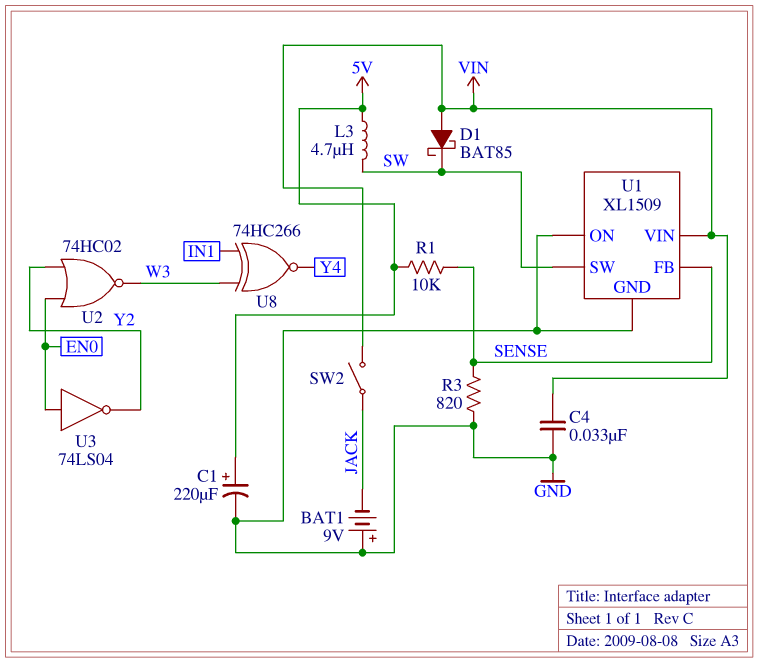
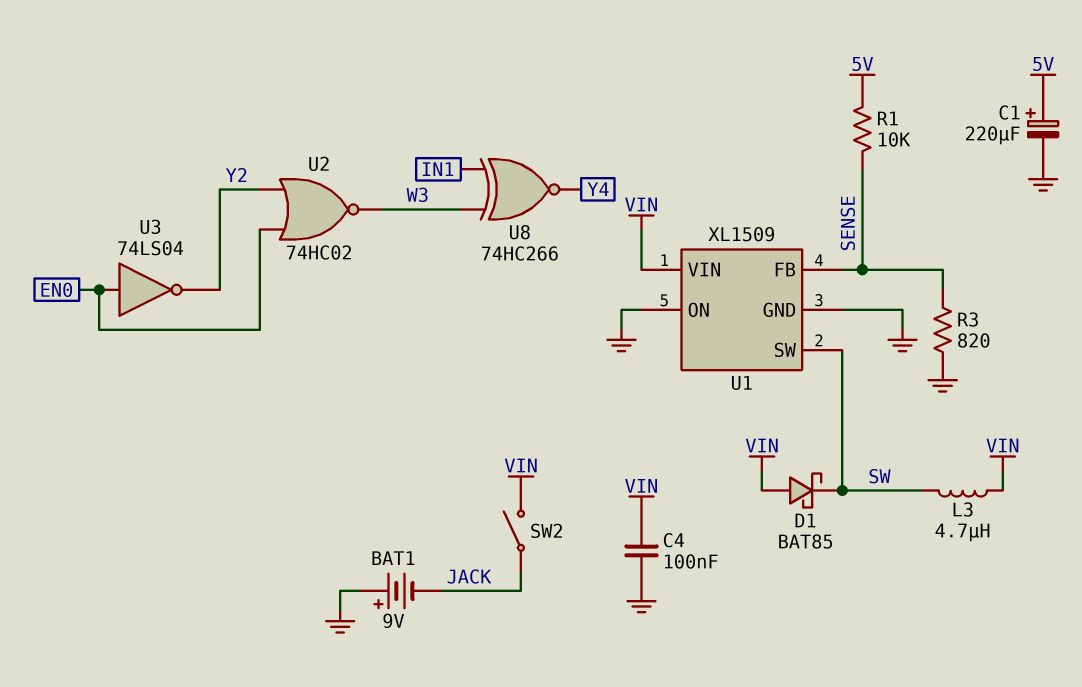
C4: 33nF (GND, VIN) -> 100nF (GND, VIN)
L3: 4.7uH (5V, SW) -> 4.7uH (SW, VIN)

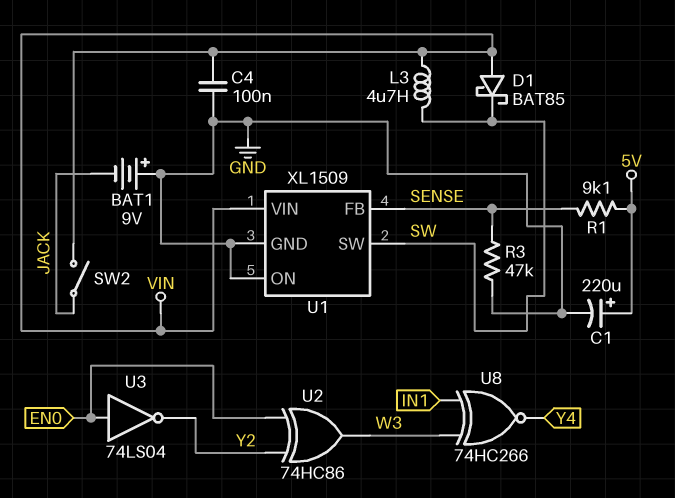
R1: 10k (5V, SENSE) -> 9.1k (5V, SENSE)
R3: 820 (GND, SENSE) -> 47k (GND, SENSE)
U2: NOR 74HC02 (in EN0, in Y2, out W3) -> XOR 74HC86 (in EN0, in Y2, out W3)

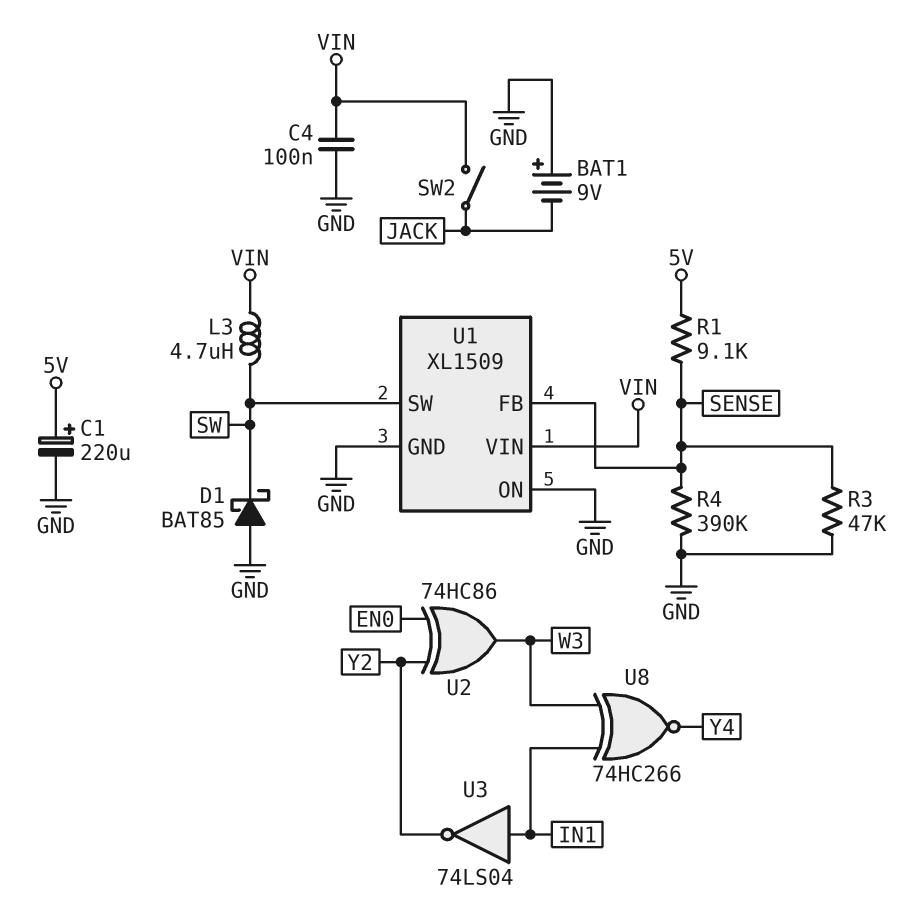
D1: schottky BAT85 (A VIN, K SW) -> schottky BAT85 (A GND, K SW)
R4: none -> 390k (GND, SENSE)
U3: NOT 74LS04 (in EN0, out Y2) -> NOT 74LS04 (in IN1, out Y2)

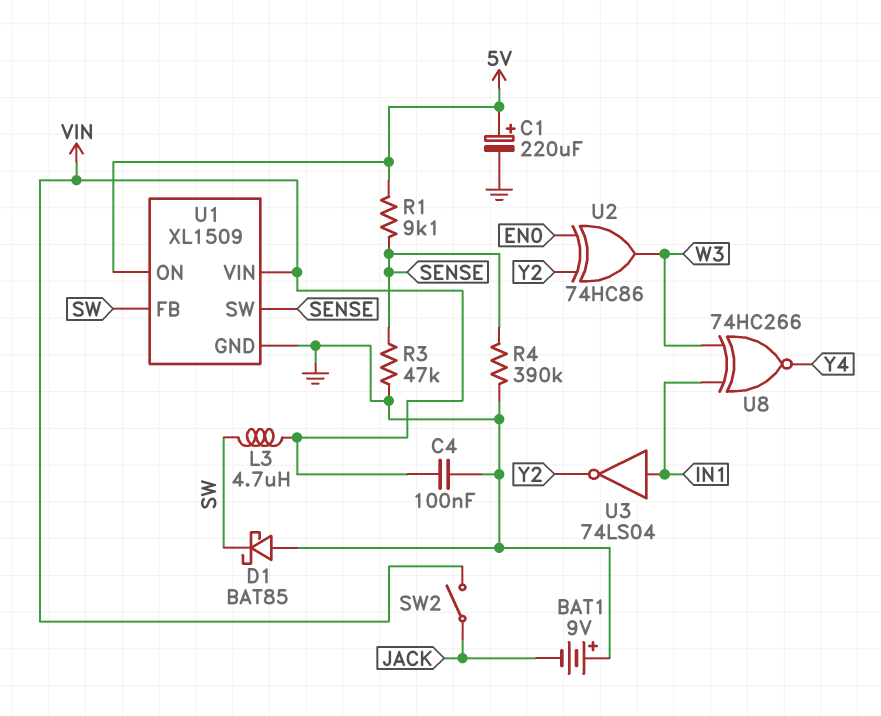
U1 pin FB: SENSE -> SW
U1 pin ON: GND -> 5V
U1 pin SW: SW -> SENSE

